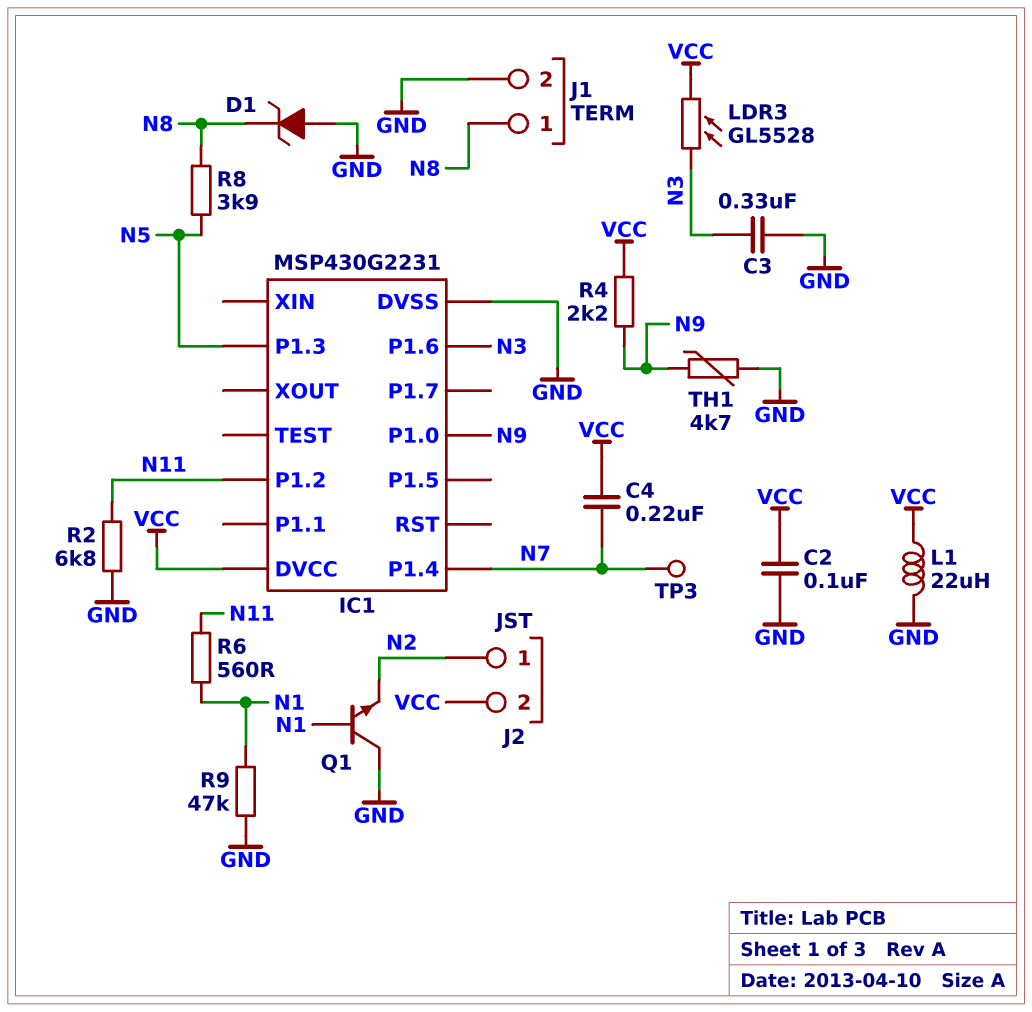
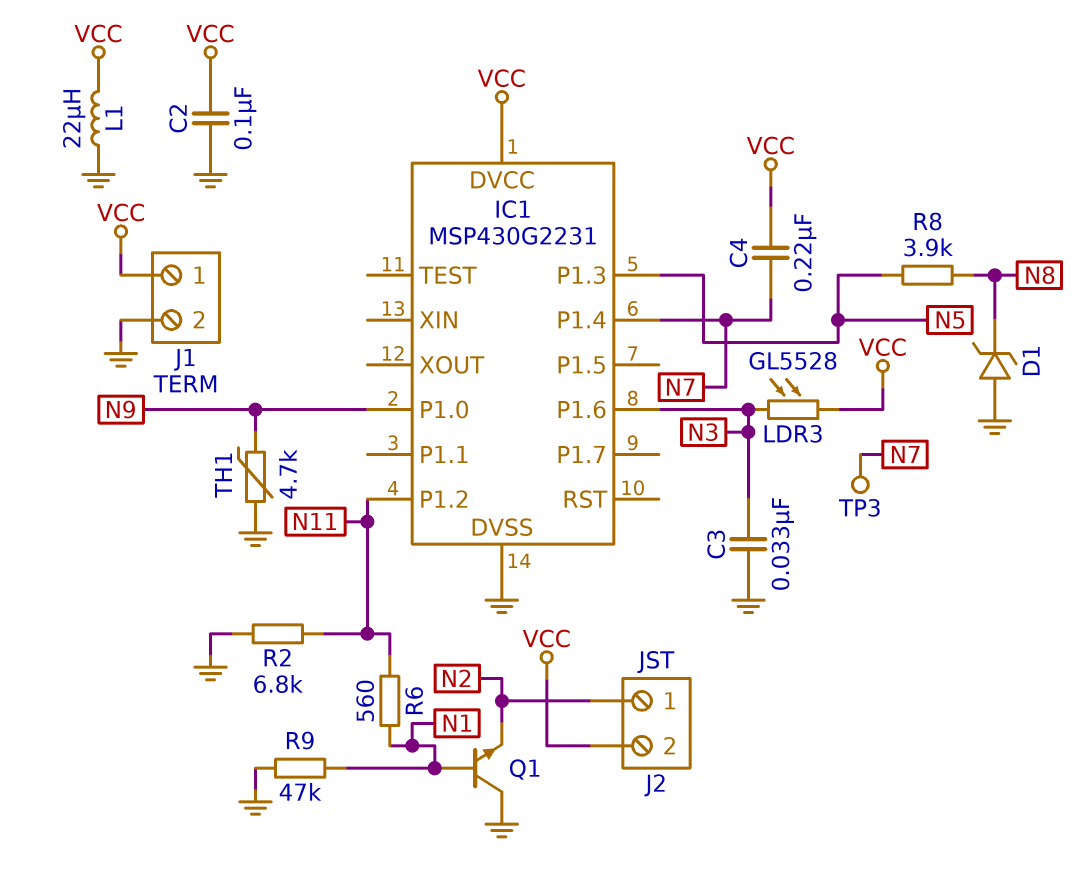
C3: 330nF (GND, N3) -> 33nF (GND, N3)
J1 pin 1: N8 -> VCC
R4: 2.2k (N9, VCC) -> none

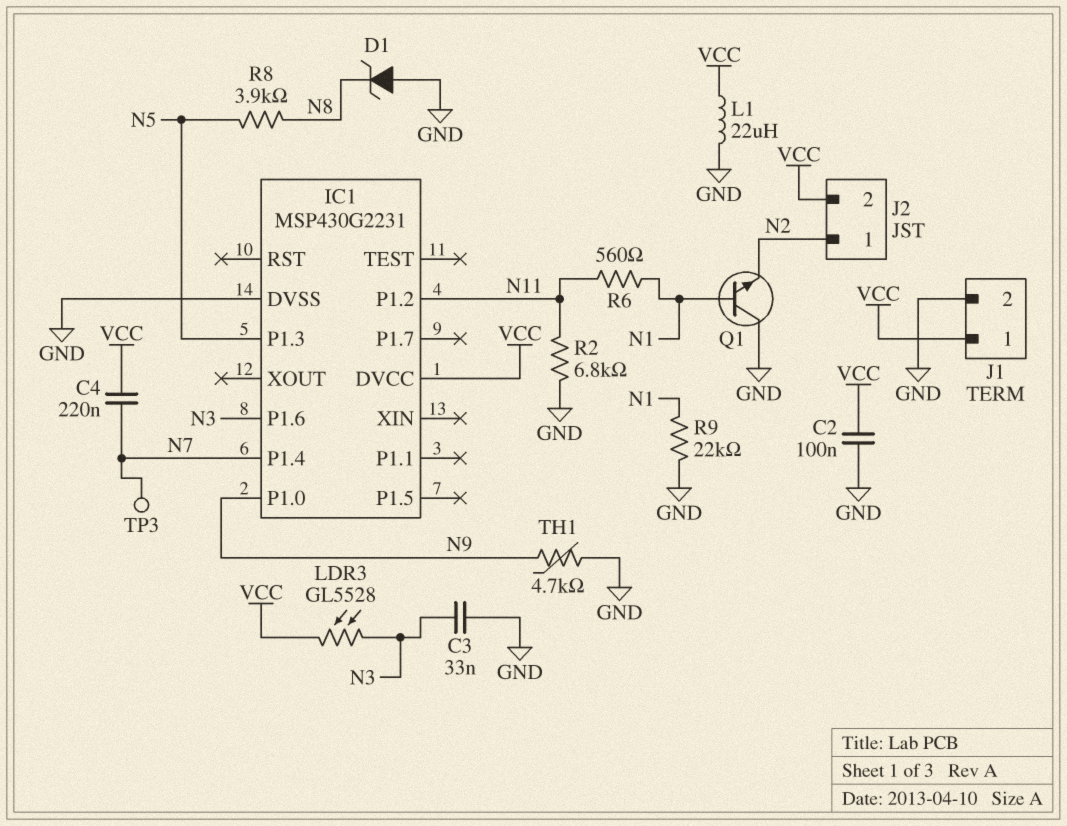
R9: 47k (GND, N1) -> 22k (GND, N1)

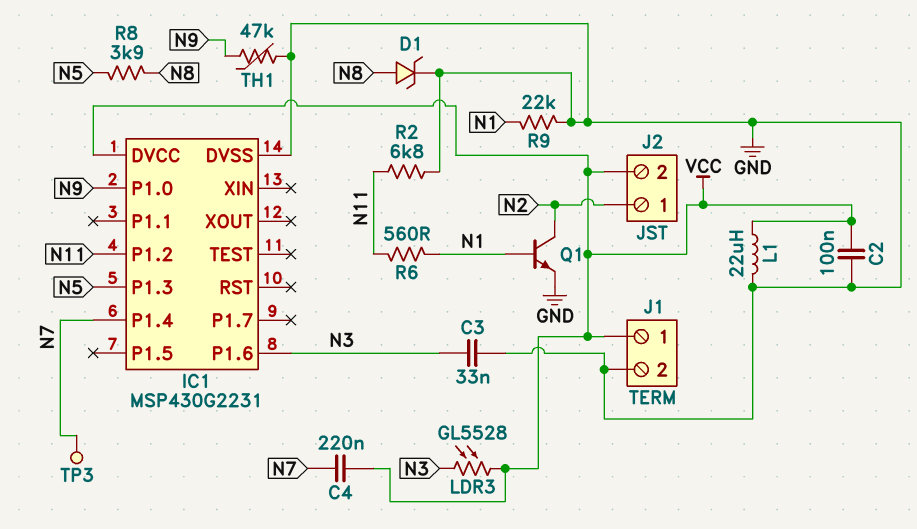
D1: zener (A GND, K N8) -> zener (A N8, K GND)
Q1: NPN (B N1, C GND, E N2) -> NPN (B N1, C N2, E GND)
TH1: 4.7k (GND, N9) -> 47k (GND, N9)

